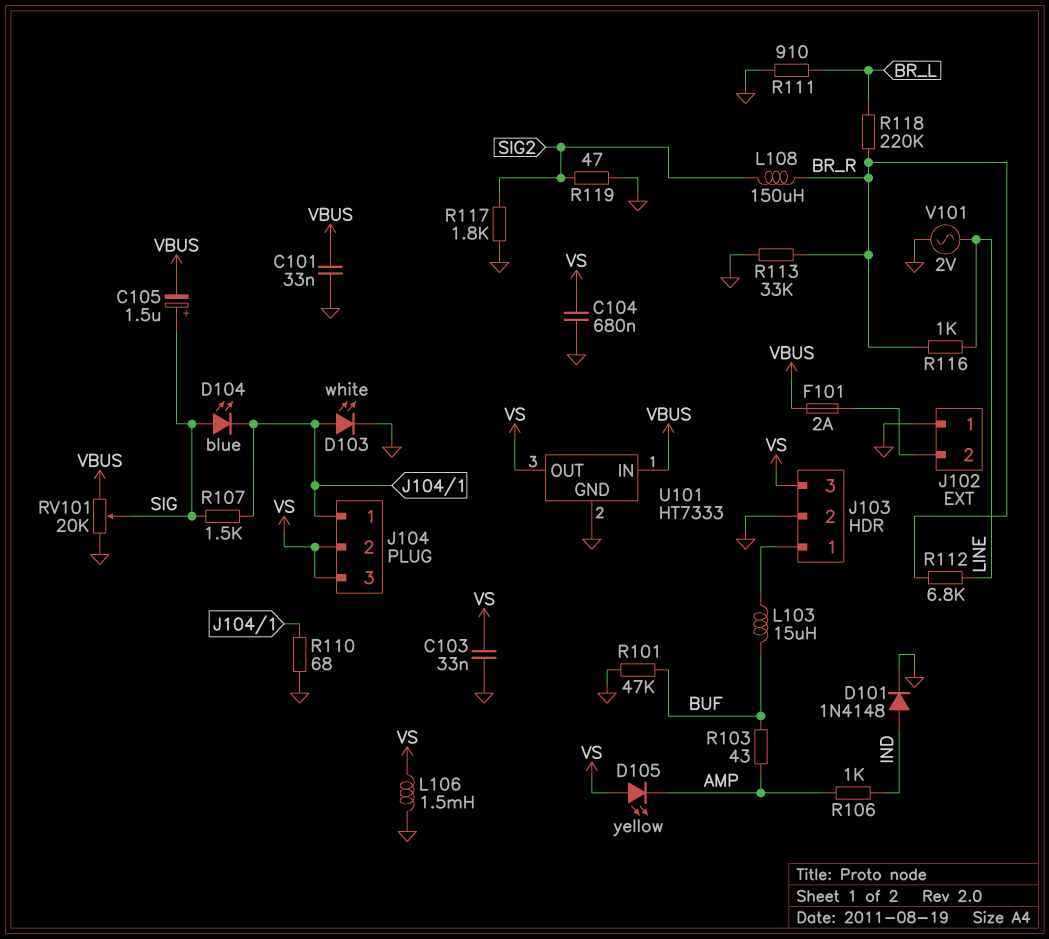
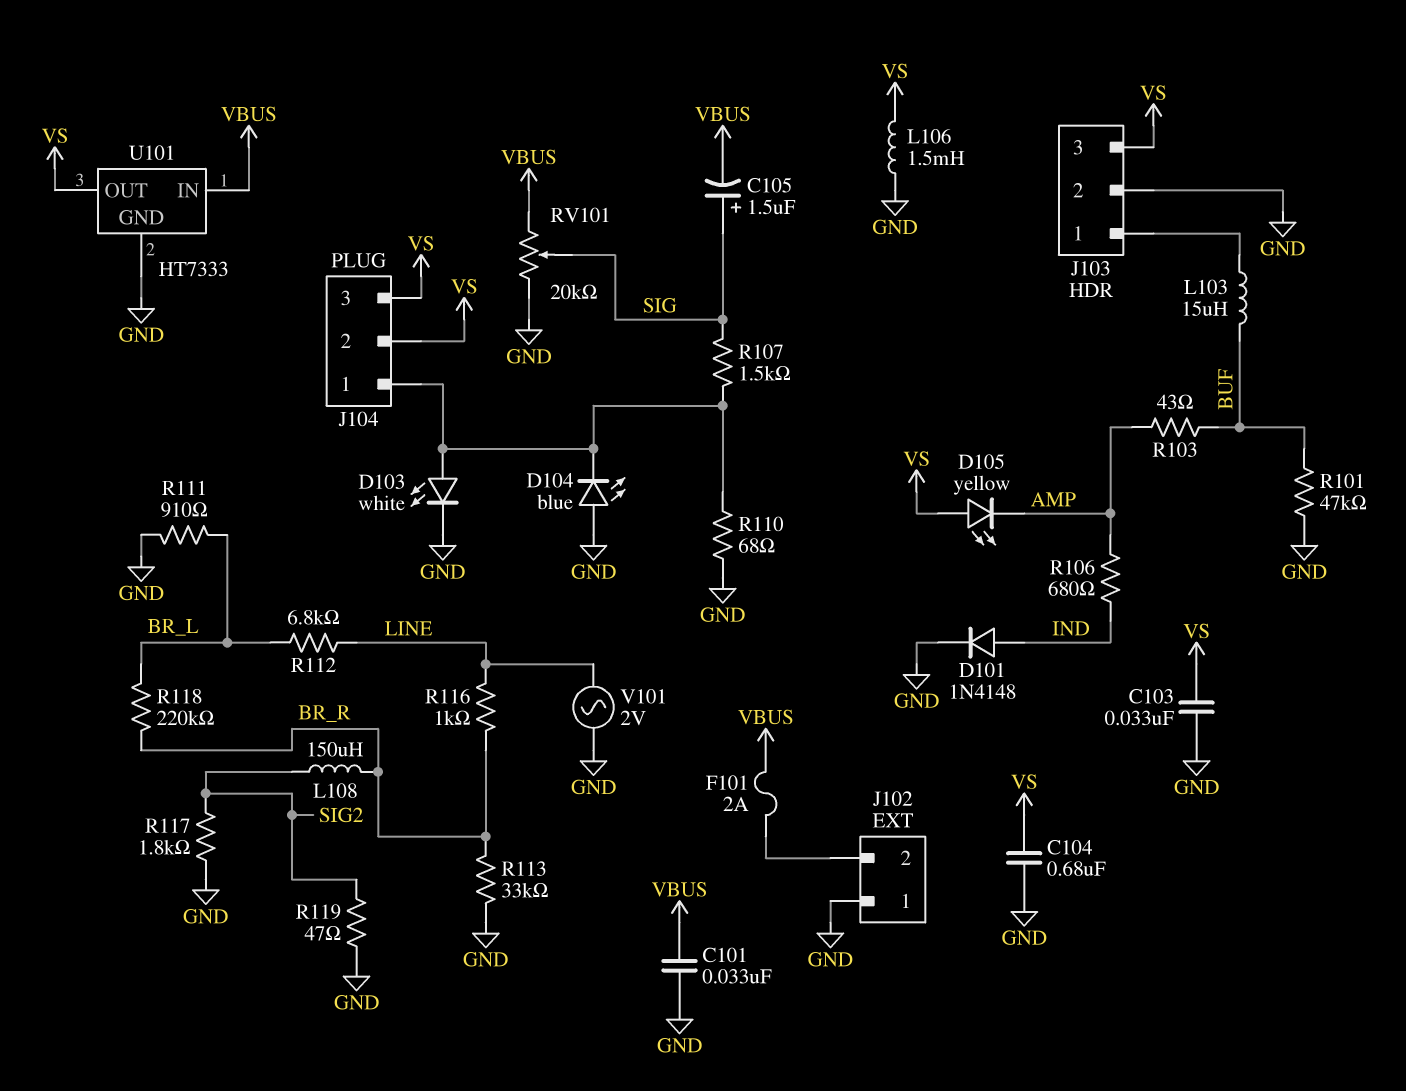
D104: LED blue (A SIG, K J104/1) -> LED blue (A GND, K J104/1)
R106: 1k (AMP, IND) -> 680 (AMP, IND)
R112: 6.8k (BR_R, LINE) -> 6.8k (BR_L, LINE)

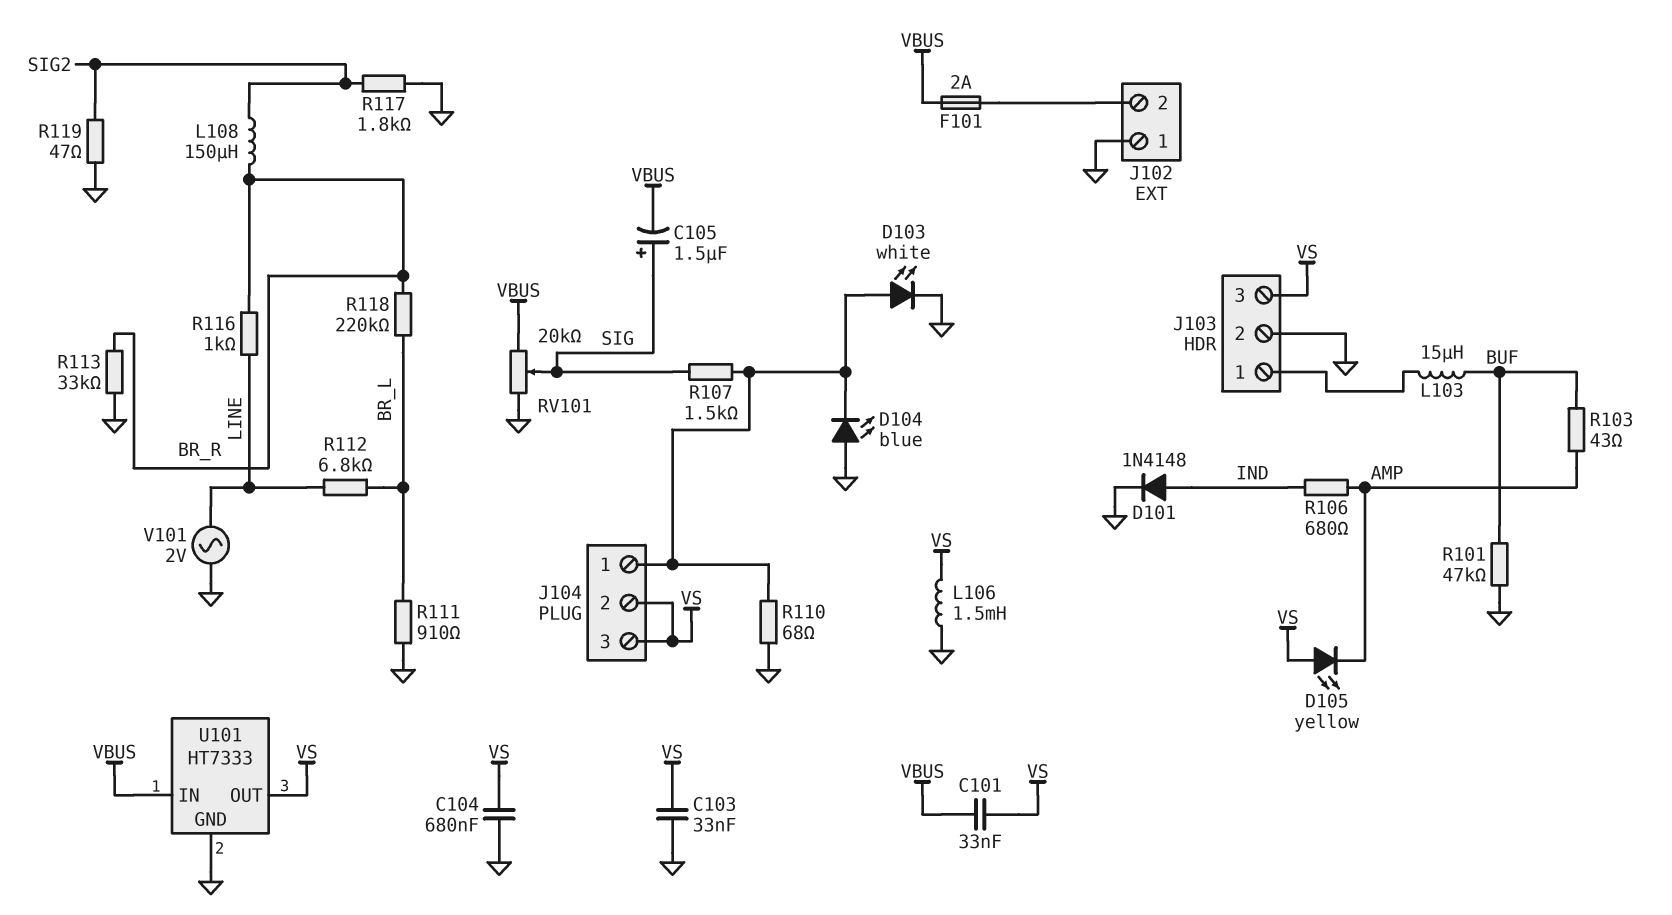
C101: 33nF (GND, VBUS) -> 33nF (VBUS, VS)

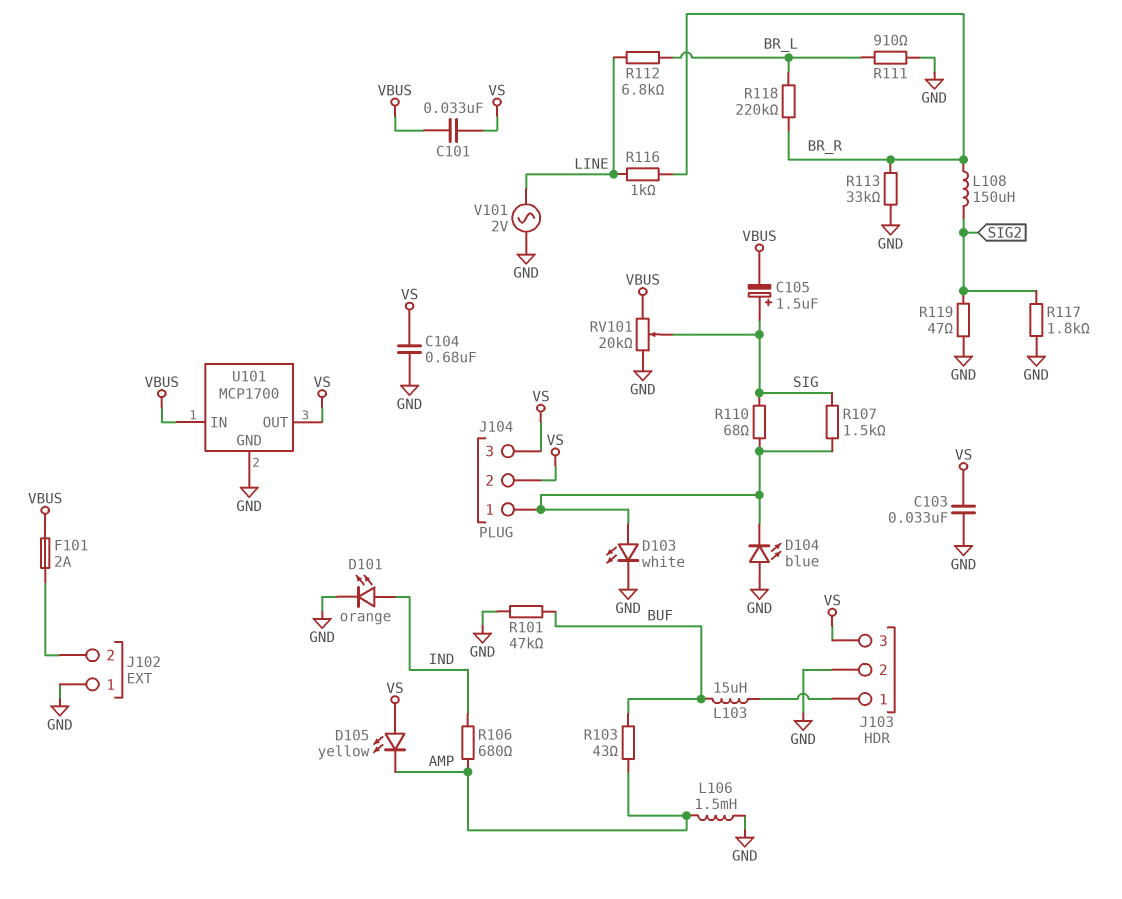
D101: diode 1N4148 (A IND, K GND) -> LED orange (A IND, K GND)
L106: 1.5mH (GND, VS) -> 1.5mH (AMP, GND)
R110: 68 (GND, J104/1) -> 68 (J104/1, SIG)
U101: HT7333 -> MCP1700

